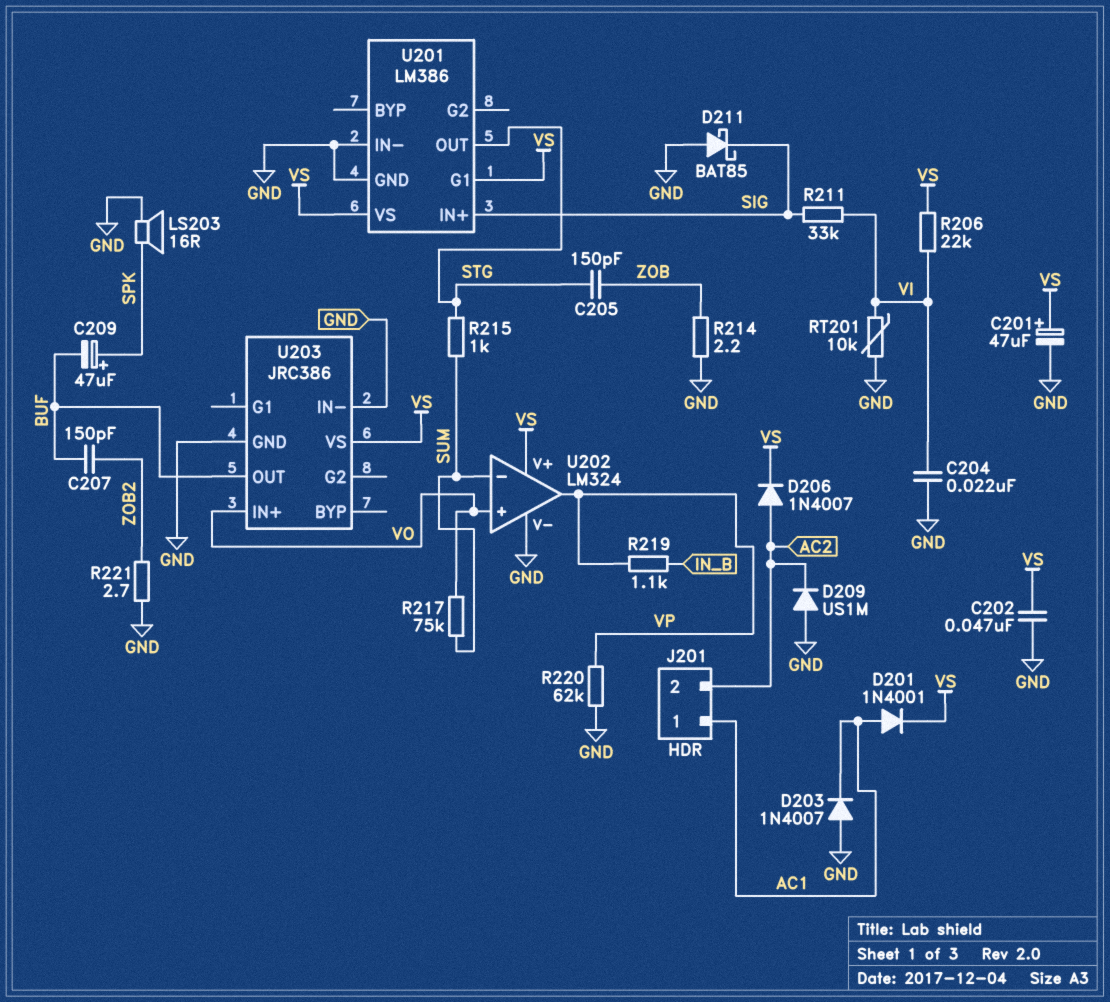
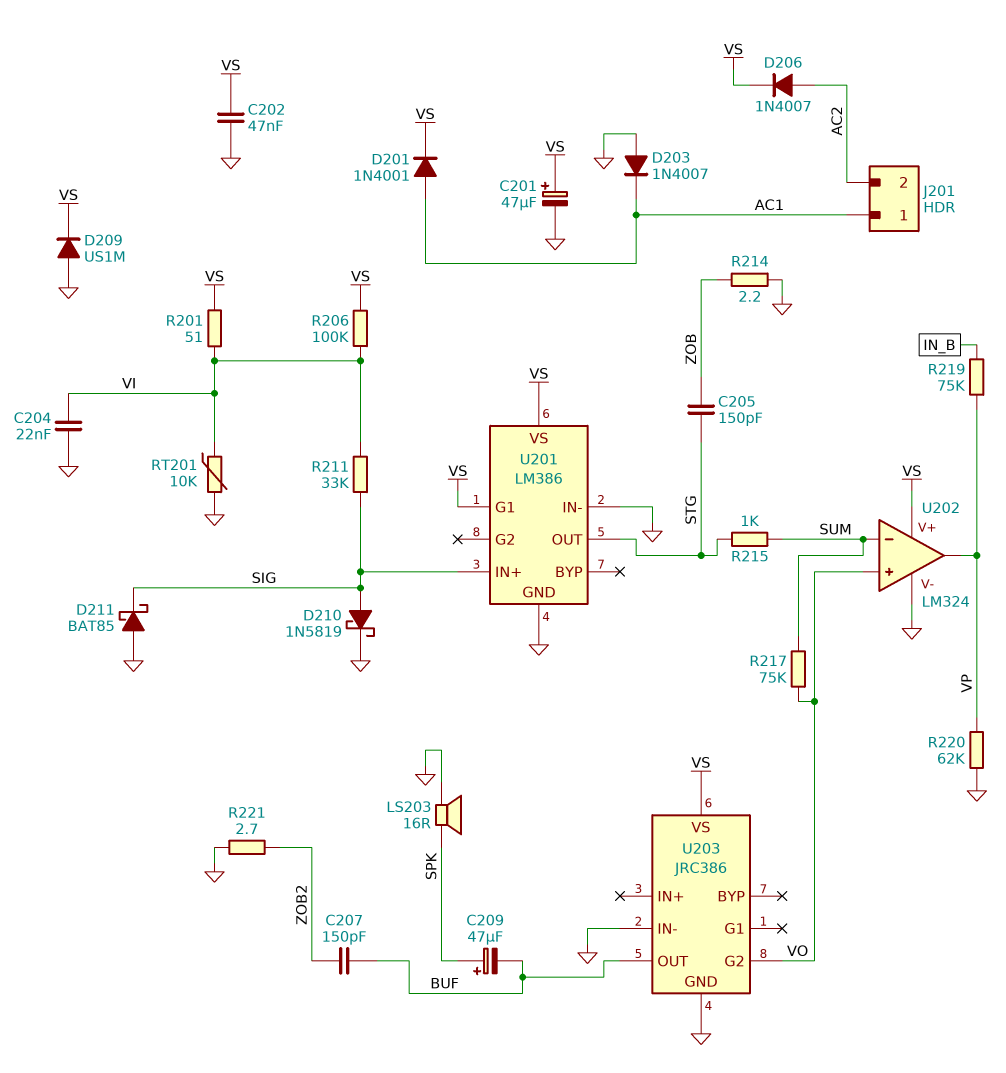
D209: diode US1M (A GND, K AC2) -> diode US1M (A GND, K VS)
D210: none -> schottky 1N5819 (A SIG, K GND)
R201: none -> 51 (VI, VS)
R206: 22k (VI, VS) -> 100k (VI, VS)
R219: 1.1k (IN_B, VP) -> 75k (IN_B, VP)
U203 pin G2: none -> VO
U203 pin IN+: VO -> none

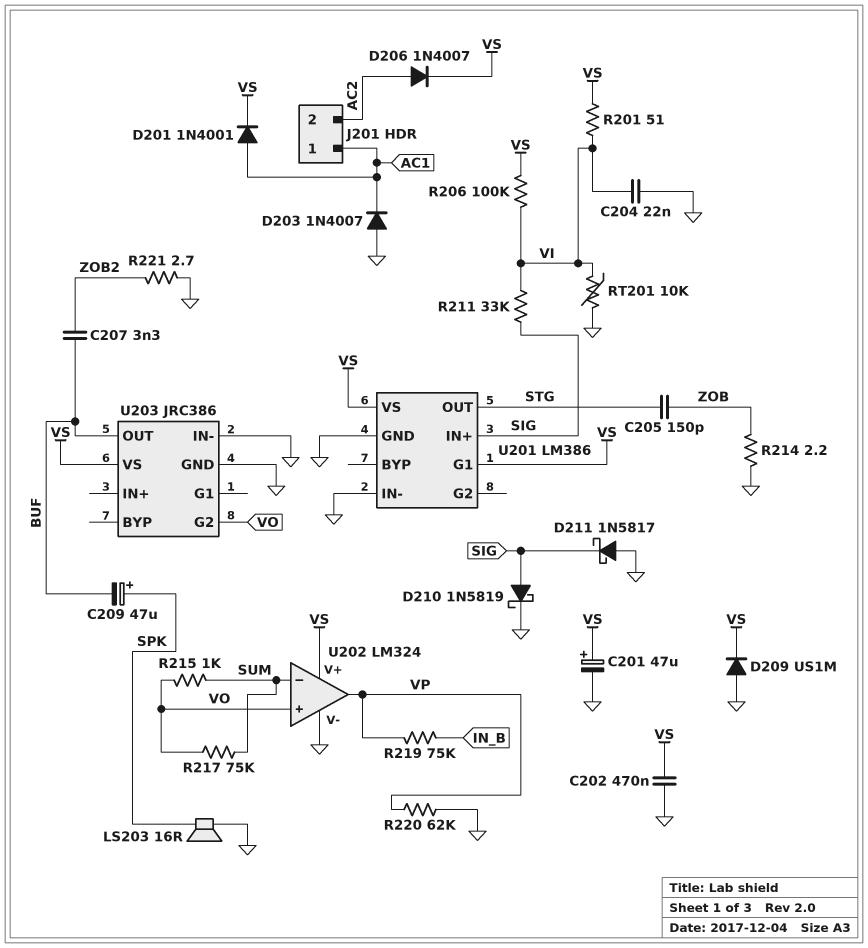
C202: 47nF (GND, VS) -> 470nF (GND, VS)
C207: 150pF (BUF, ZOB2) -> 3.3nF (BUF, ZOB2)
D211: schottky BAT85 (A GND, K SIG) -> schottky 1N5817 (A GND, K SIG)
R215: 1k (STG, SUM) -> 1k (SUM, VO)

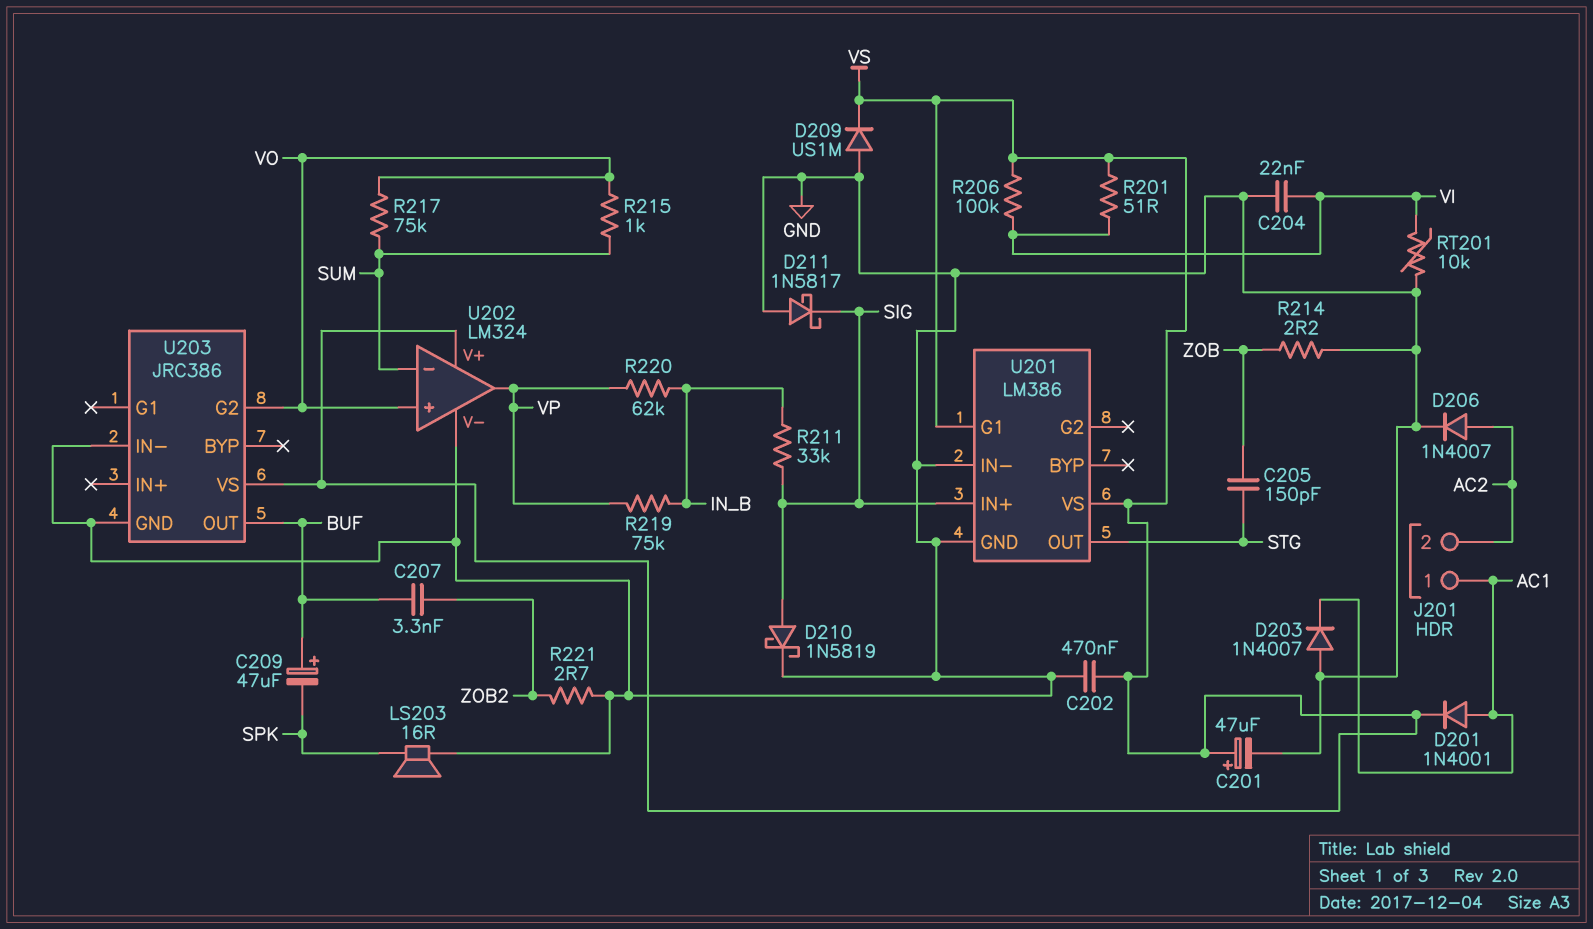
C209: 47uF (plus SPK, minus BUF) -> 47uF (plus BUF, minus SPK)
D206: diode 1N4007 (A AC2, K VS) -> diode 1N4007 (A AC2, K GND)
R211: 33k (SIG, VI) -> 33k (IN_B, SIG)
R220: 62k (GND, VP) -> 62k (IN_B, VP)

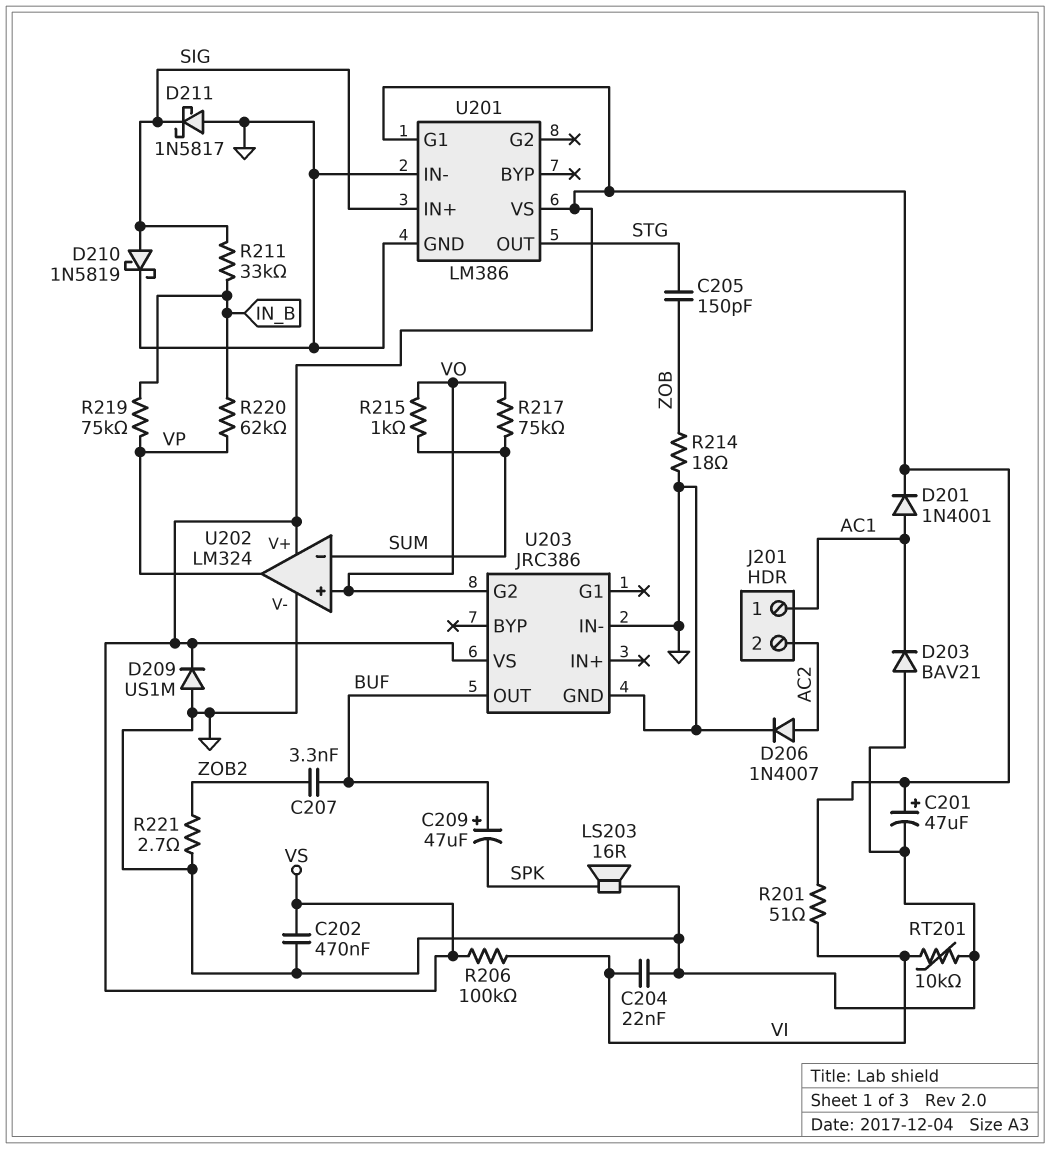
D203: diode 1N4007 (A GND, K AC1) -> diode BAV21 (A GND, K AC1)
R214: 2.2 (GND, ZOB) -> 18 (GND, ZOB)

